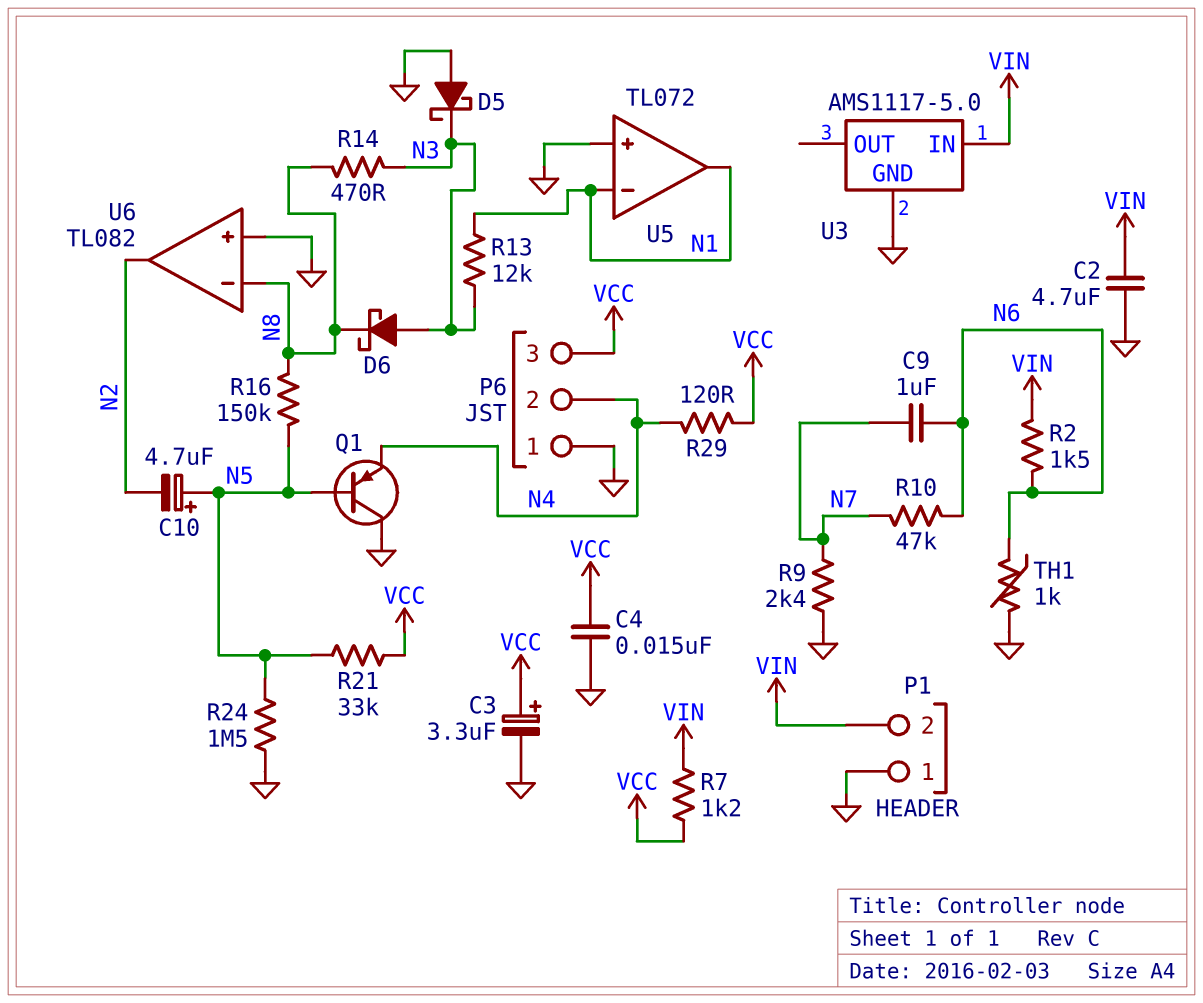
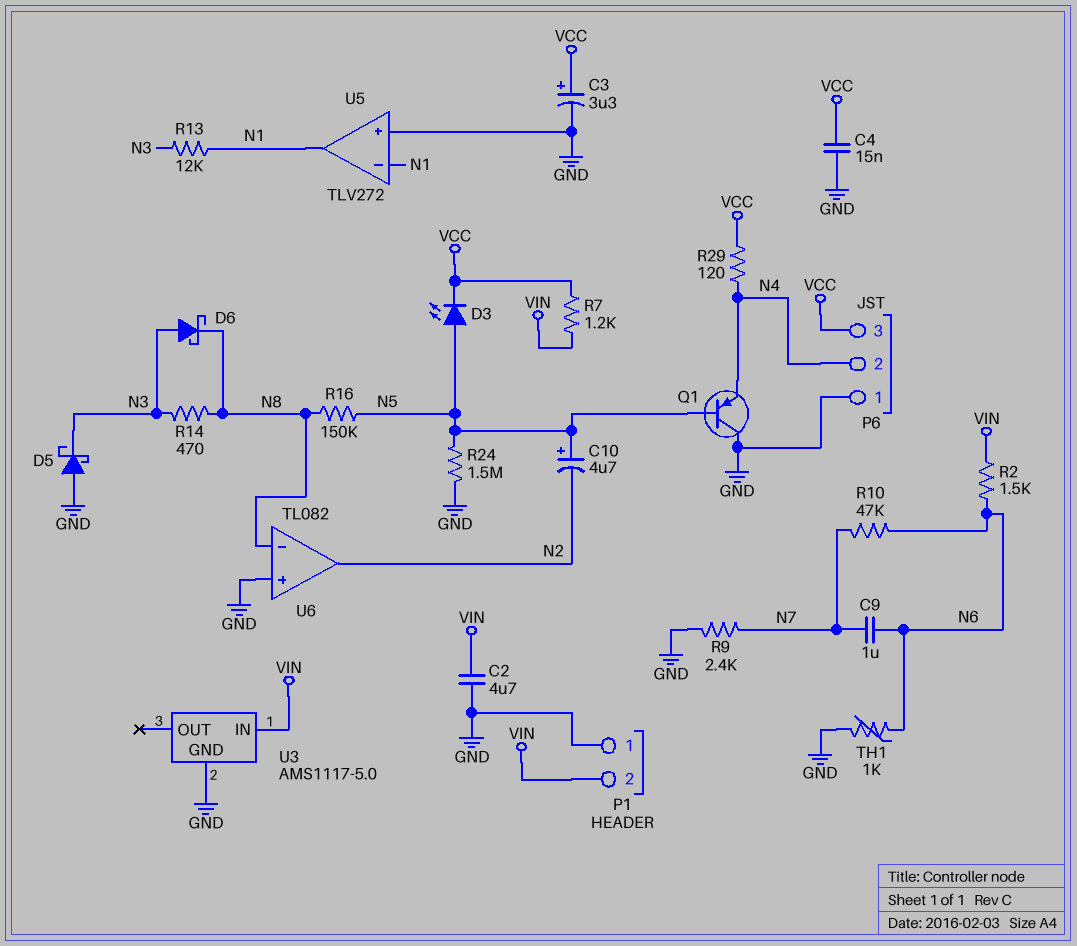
D3: none -> LED (A N5, K VCC)
R21: 33k (N5, VCC) -> none
U5: TL072 -> TLV272

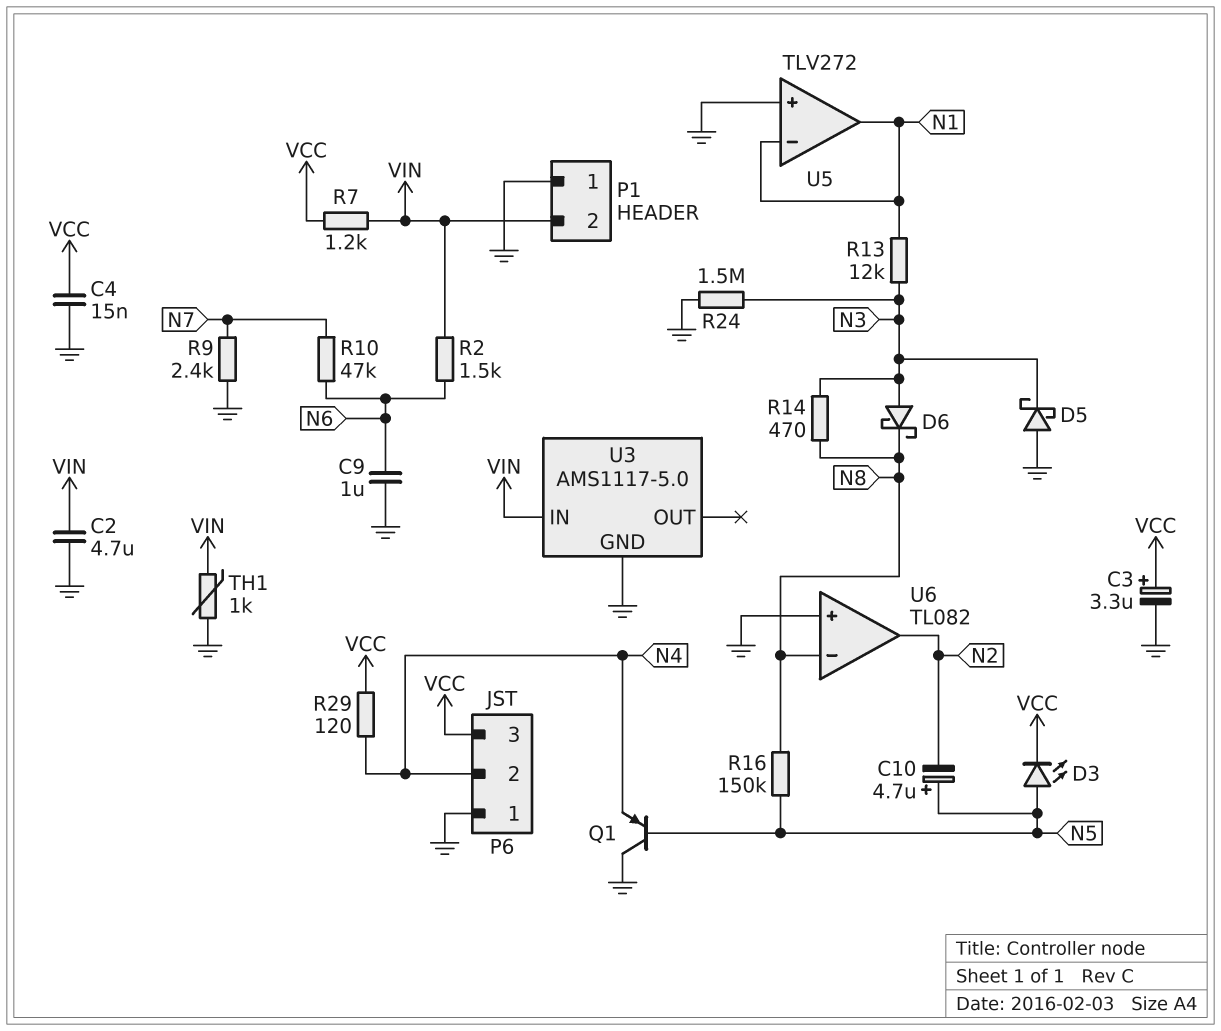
C9: 1uF (N6, N7) -> 1uF (GND, N6)
R24: 1.5M (GND, N5) -> 1.5M (GND, N3)
TH1: 1k (GND, N6) -> 1k (GND, VIN)

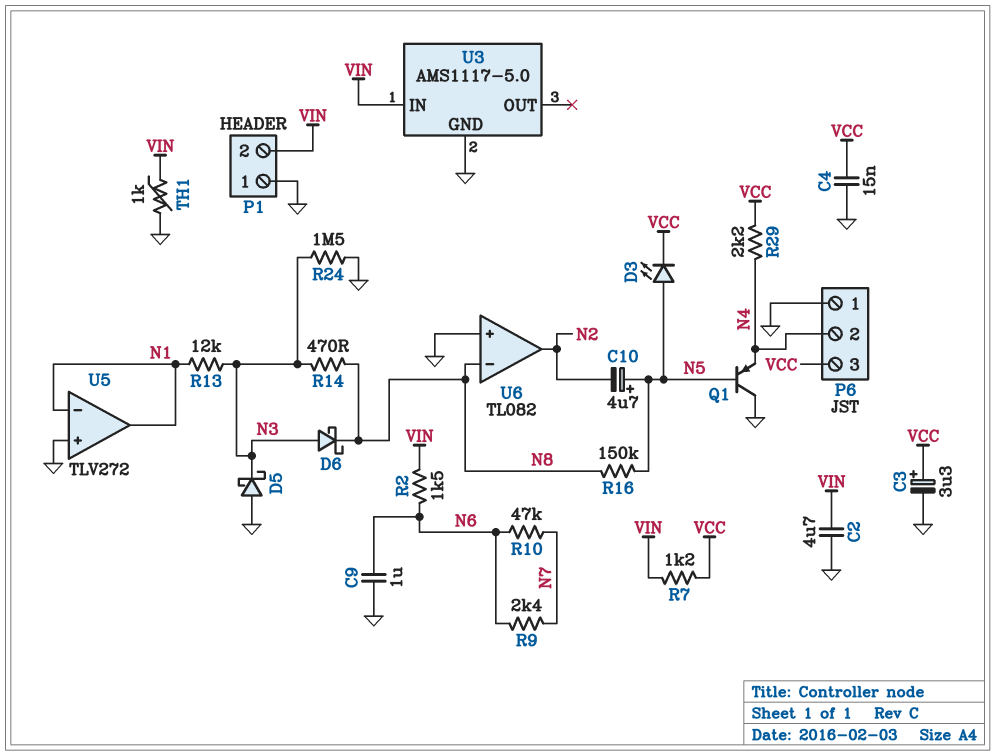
R9: 2.4k (GND, N7) -> 2.4k (N6, N7)
R29: 120 (N4, VCC) -> 2.2k (N4, VCC)

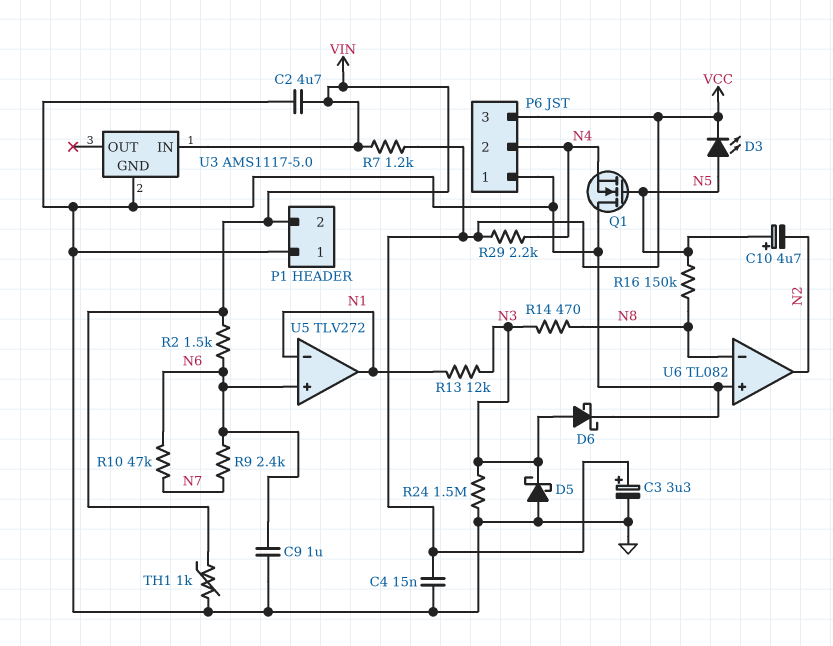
D6: schottky (A N3, K N8) -> schottky (A N3, K GND)
Q1: PNP (B N5, C GND, E N4) -> NMOS (G N5, D GND, S N4)
U5 pin in+: GND -> N6

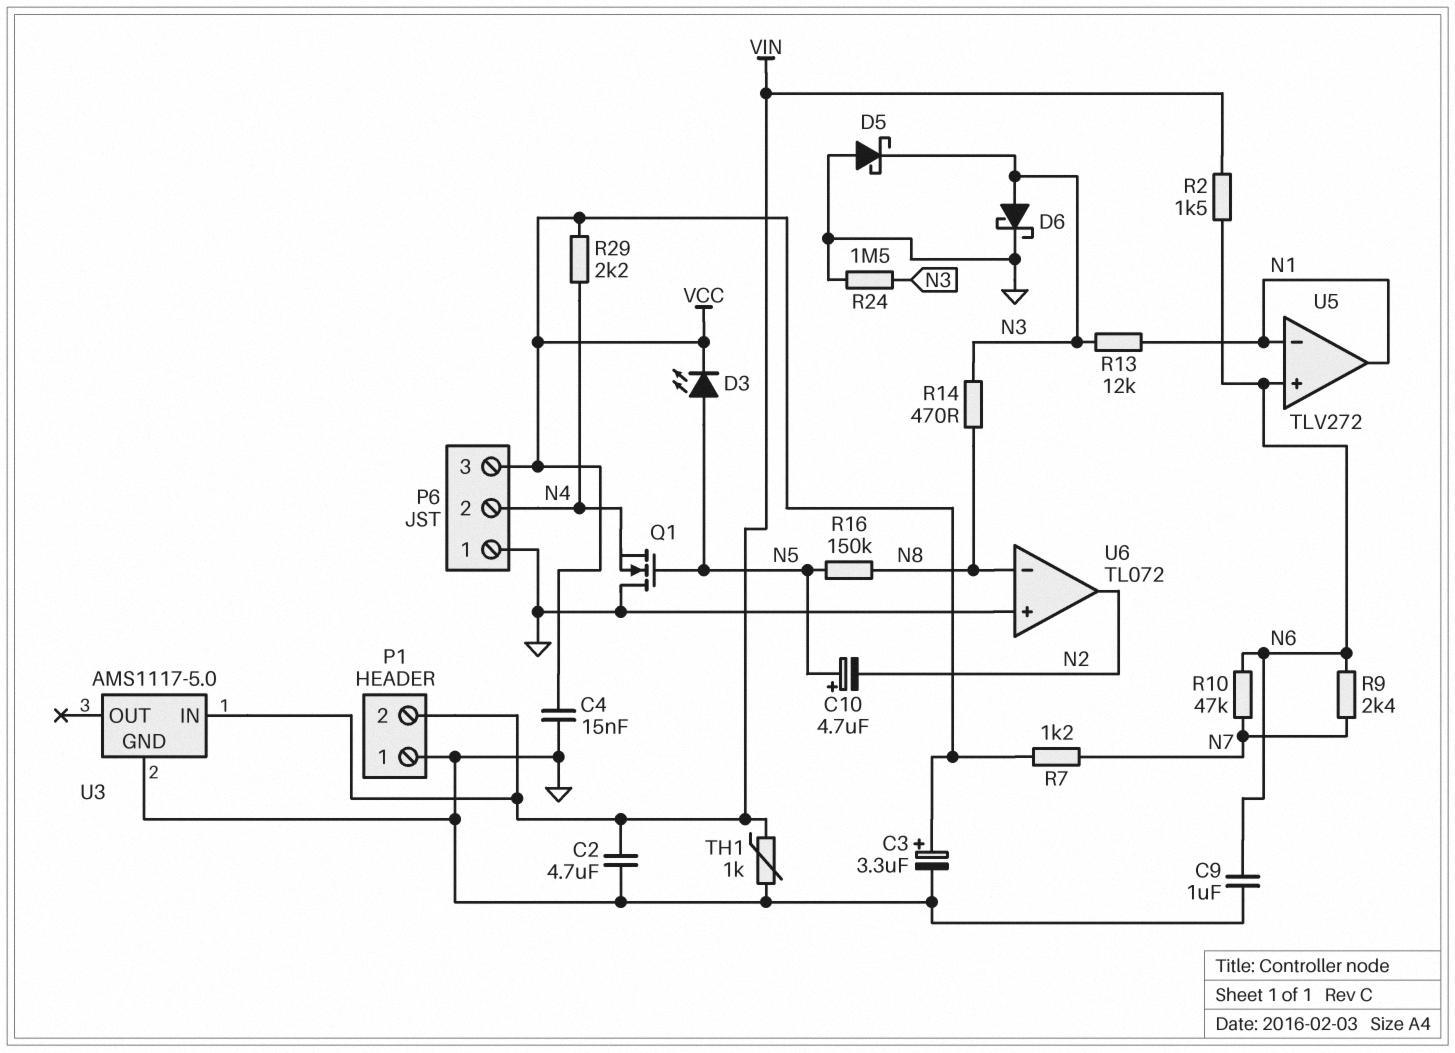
R7: 1.2k (VCC, VIN) -> 1.2k (N7, VCC)
U6: TL082 -> TL072

